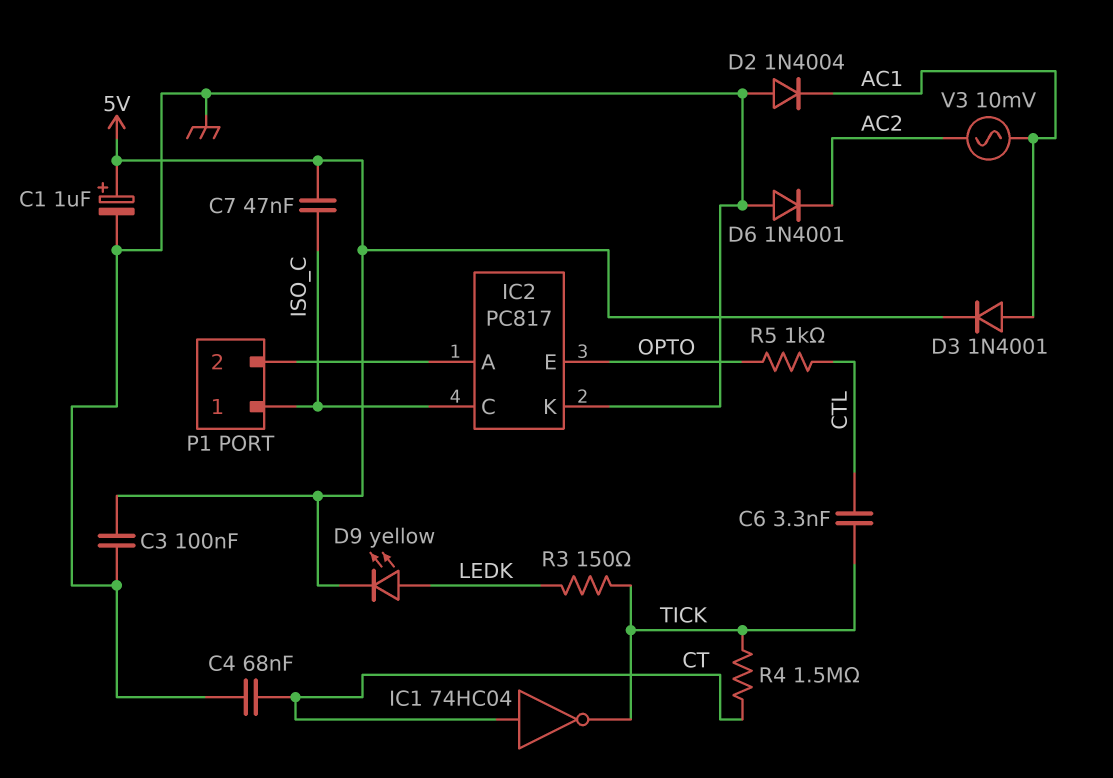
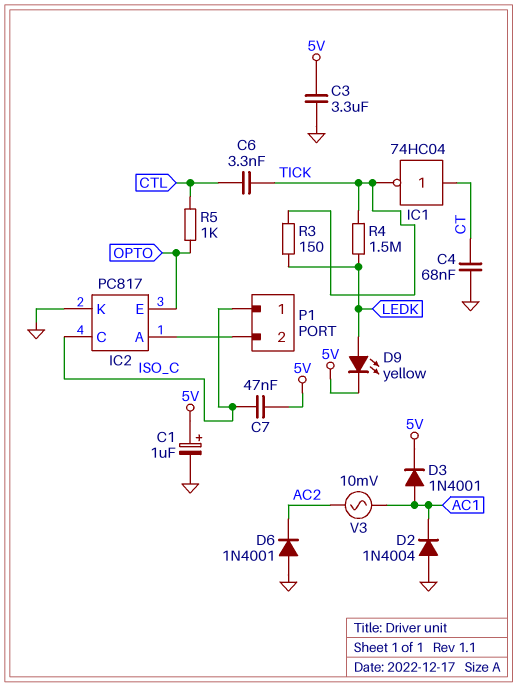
C3: 100nF (5V, GND) -> 3.3uF (5V, GND)
R4: 1.5M (CT, TICK) -> 1.5M (LEDK, TICK)

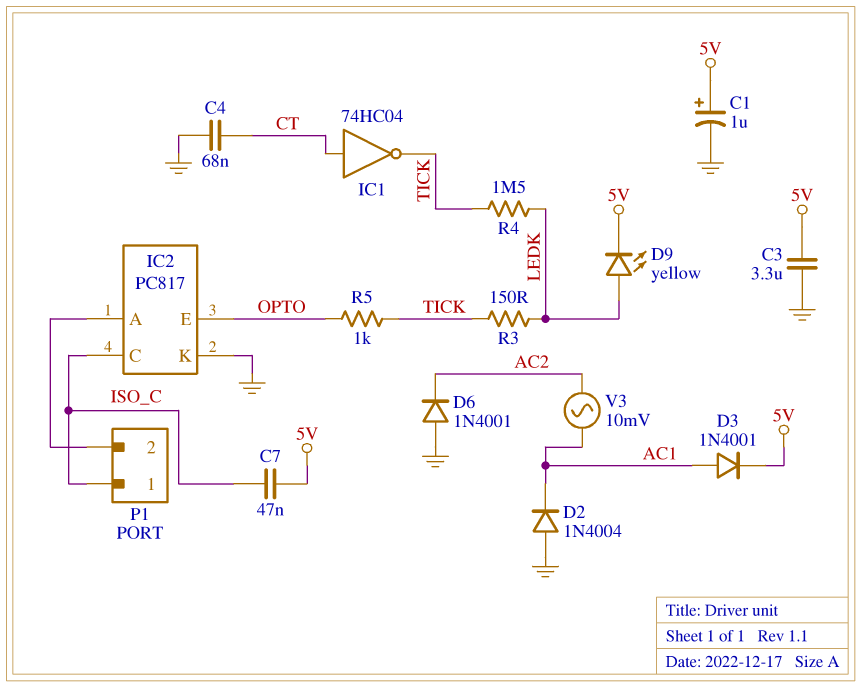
C6: 3.3nF (CTL, TICK) -> none
R5: 1k (CTL, OPTO) -> 1k (OPTO, TICK)

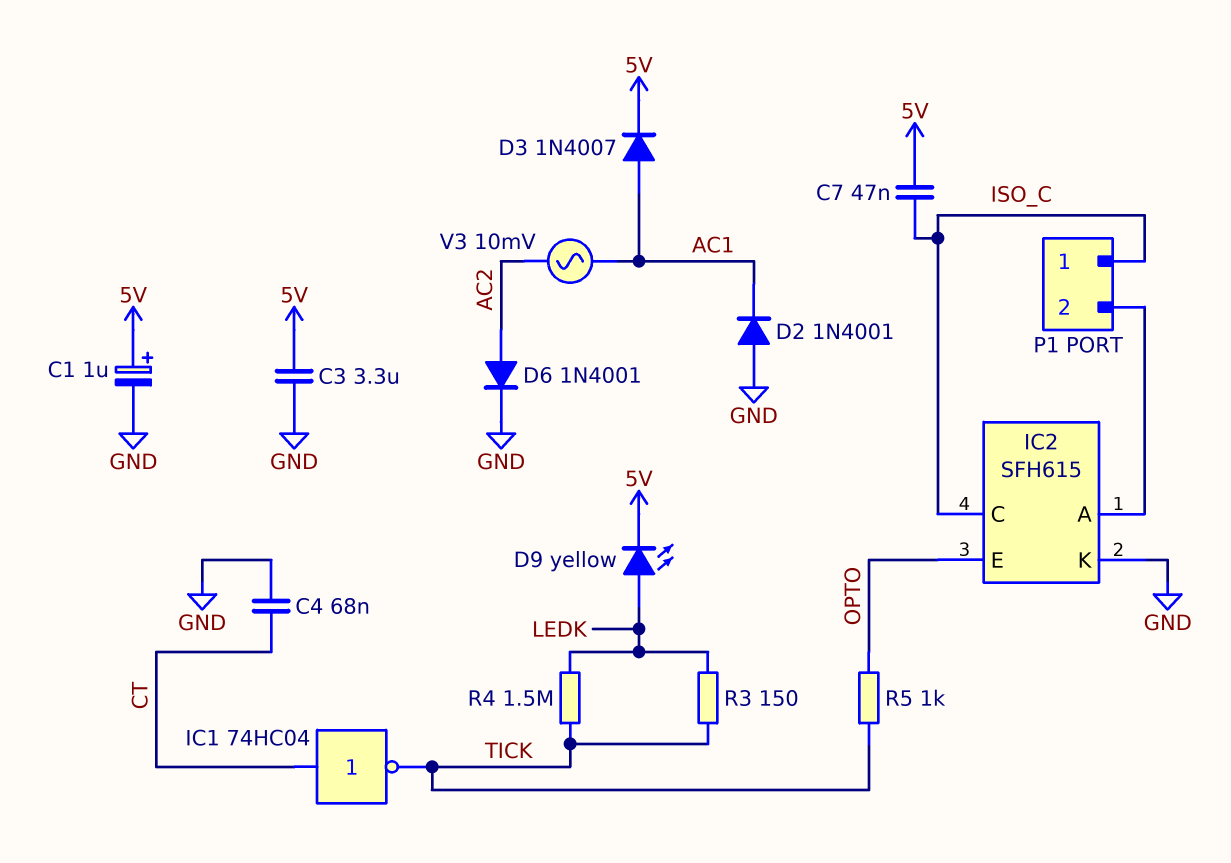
D2: diode 1N4004 (A GND, K AC1) -> diode 1N4001 (A GND, K AC1)
D3: diode 1N4001 (A AC1, K 5V) -> diode 1N4007 (A AC1, K 5V)
D6: diode 1N4001 (A GND, K AC2) -> diode 1N4001 (A AC2, K GND)
IC2: PC817 -> SFH615

